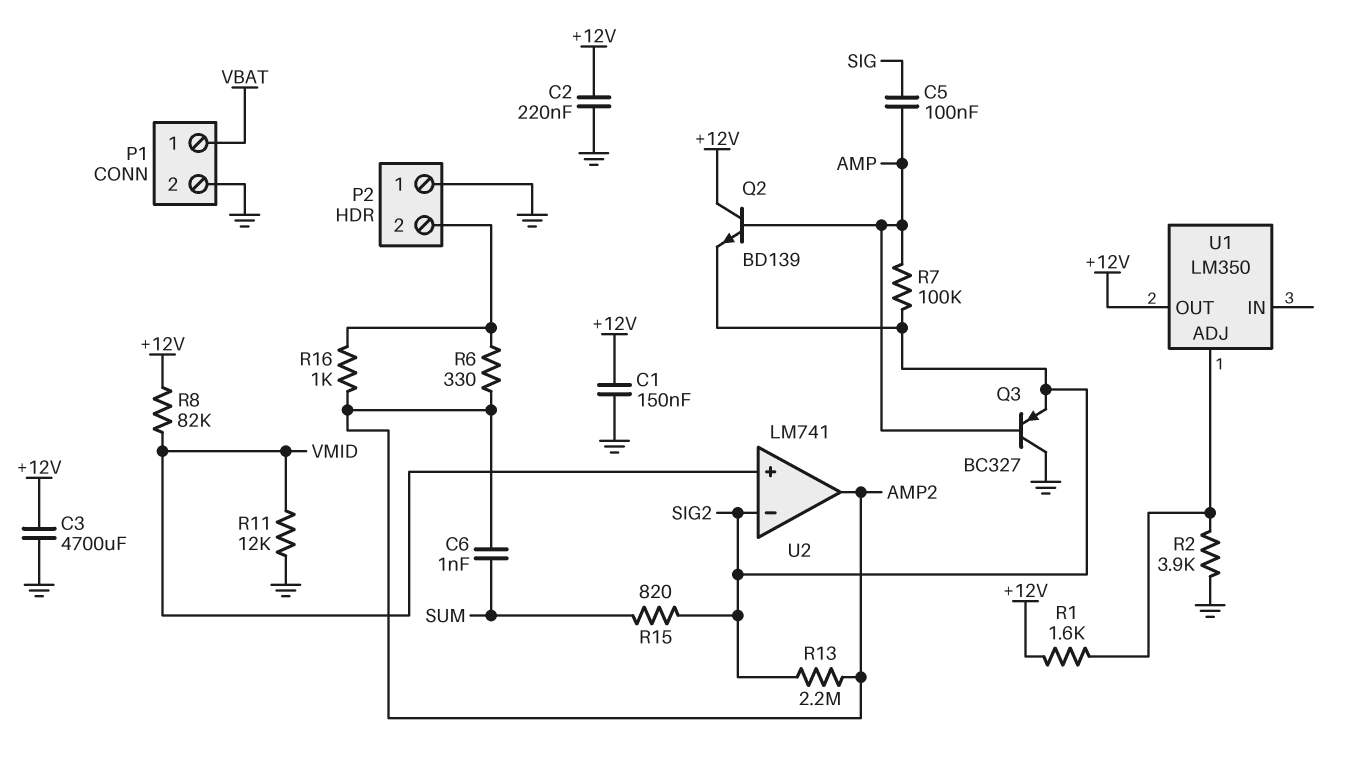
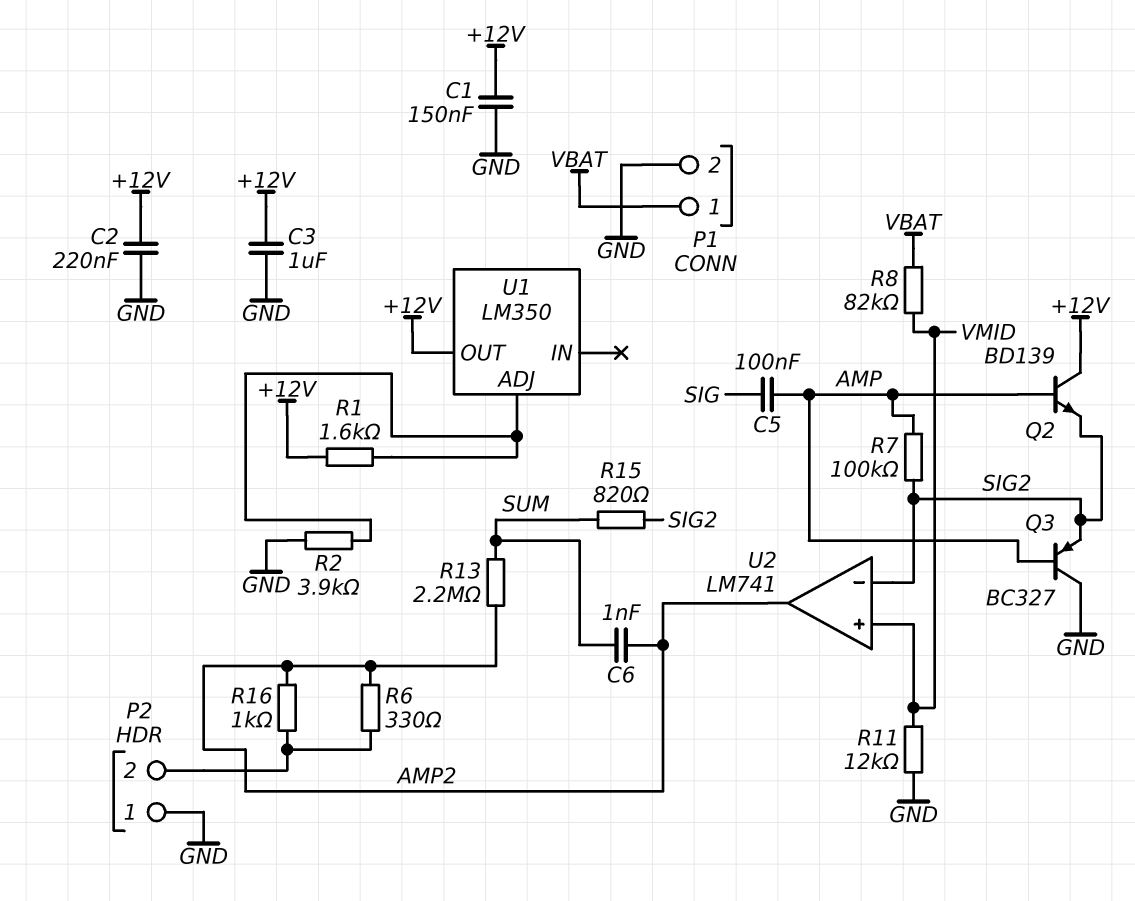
C3: 4700uF (+12V, GND) -> 1uF (+12V, GND)
R8: 82k (+12V, VMID) -> 82k (VBAT, VMID)
R13: 2.2M (AMP2, SIG2) -> 2.2M (AMP2, SUM)

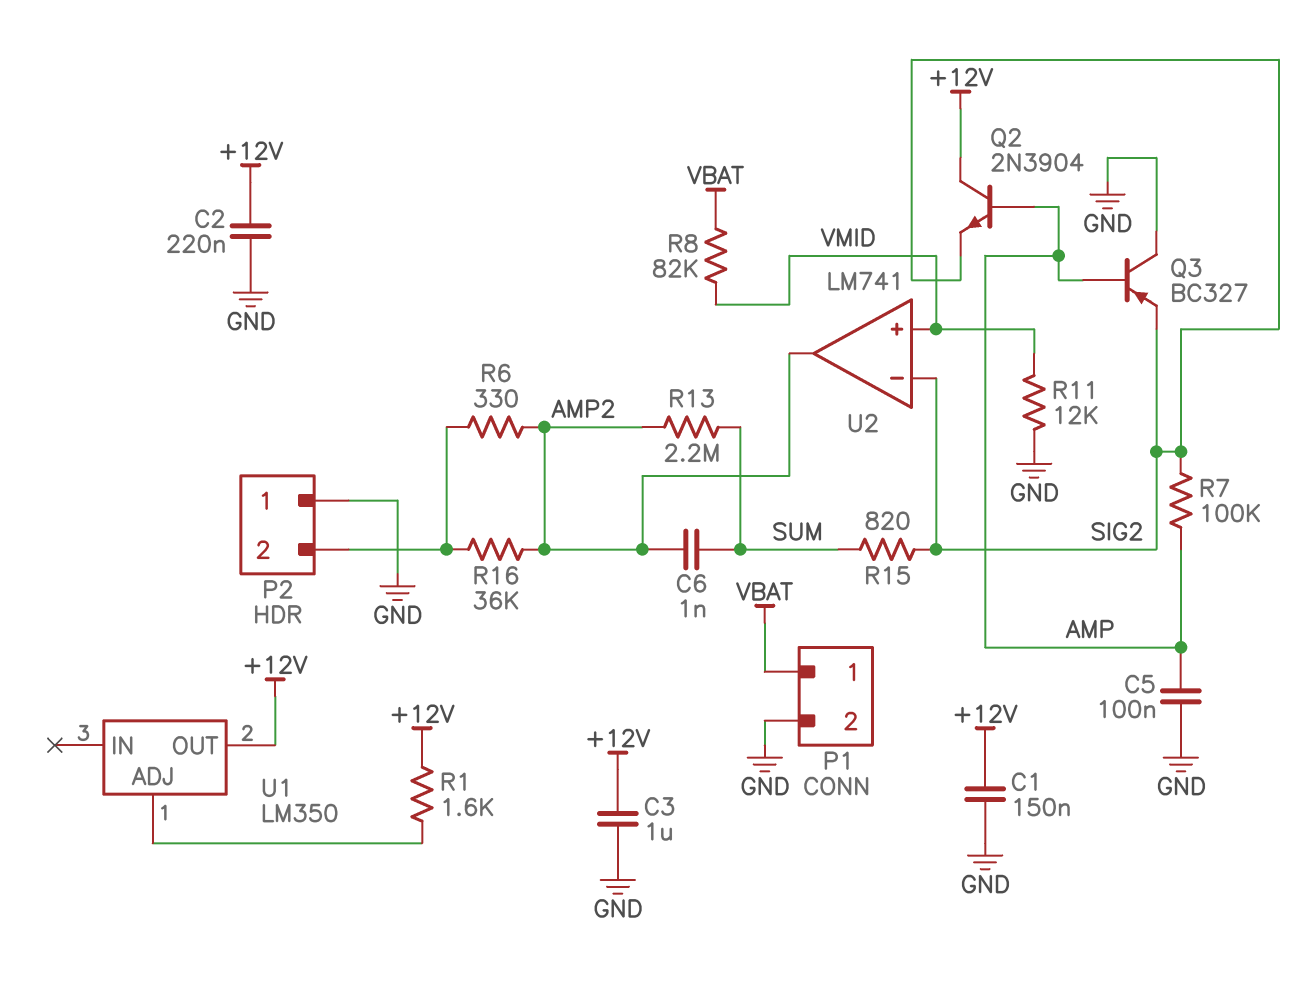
C5: 100nF (AMP, SIG) -> 100nF (AMP, GND)
Q2: NPN BD139 (B AMP, C +12V, E SIG2) -> NPN 2N3904 (B AMP, C +12V, E SIG2)
R2: 3.9k (GND, U1/ADJ) -> none
R16: 1k (AMP2, P2/2) -> 36k (AMP2, P2/2)

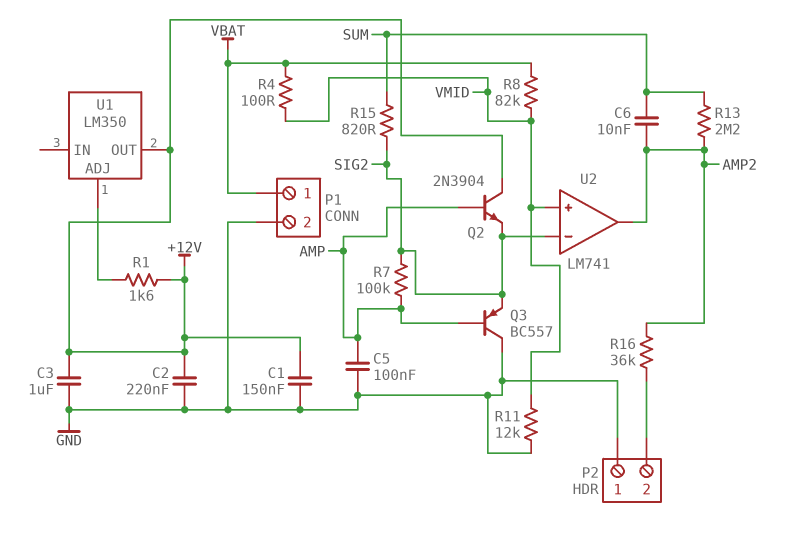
C6: 1nF (AMP2, SUM) -> 10nF (AMP2, SUM)
Q3: PNP BC327 (B AMP, C GND, E SIG2) -> PNP BC557 (B AMP, C GND, E SIG2)
R4: none -> 100 (VBAT, VMID)
R6: 330 (AMP2, P2/2) -> none

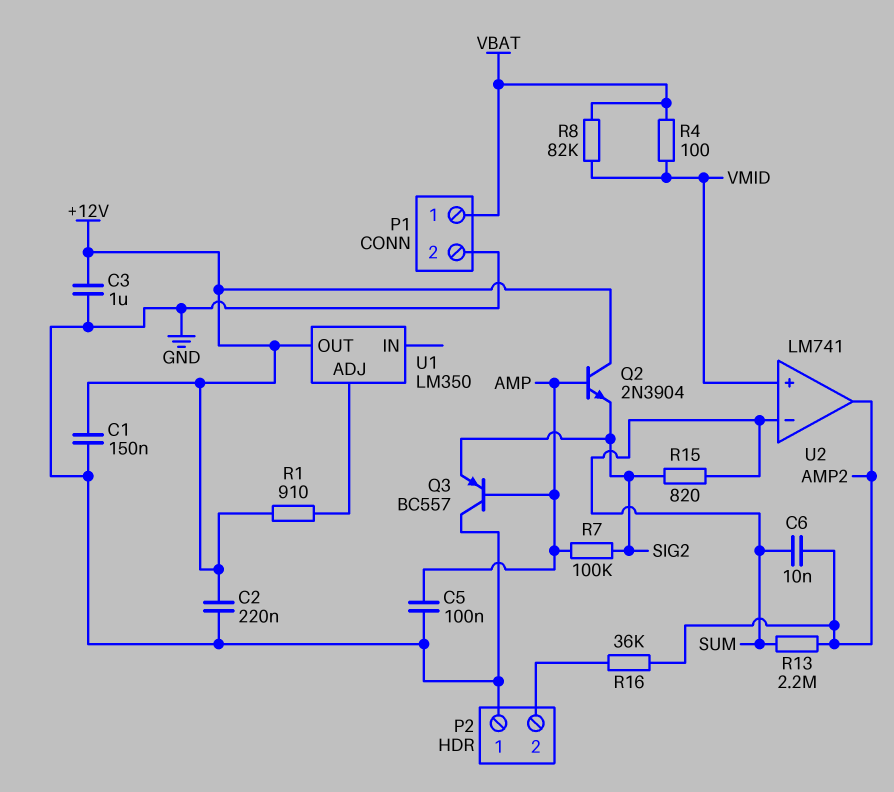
R1: 1.6k (+12V, U1/ADJ) -> 910 (+12V, U1/ADJ)
R11: 12k (GND, VMID) -> none
U2 pin in-: SIG2 -> SUM

